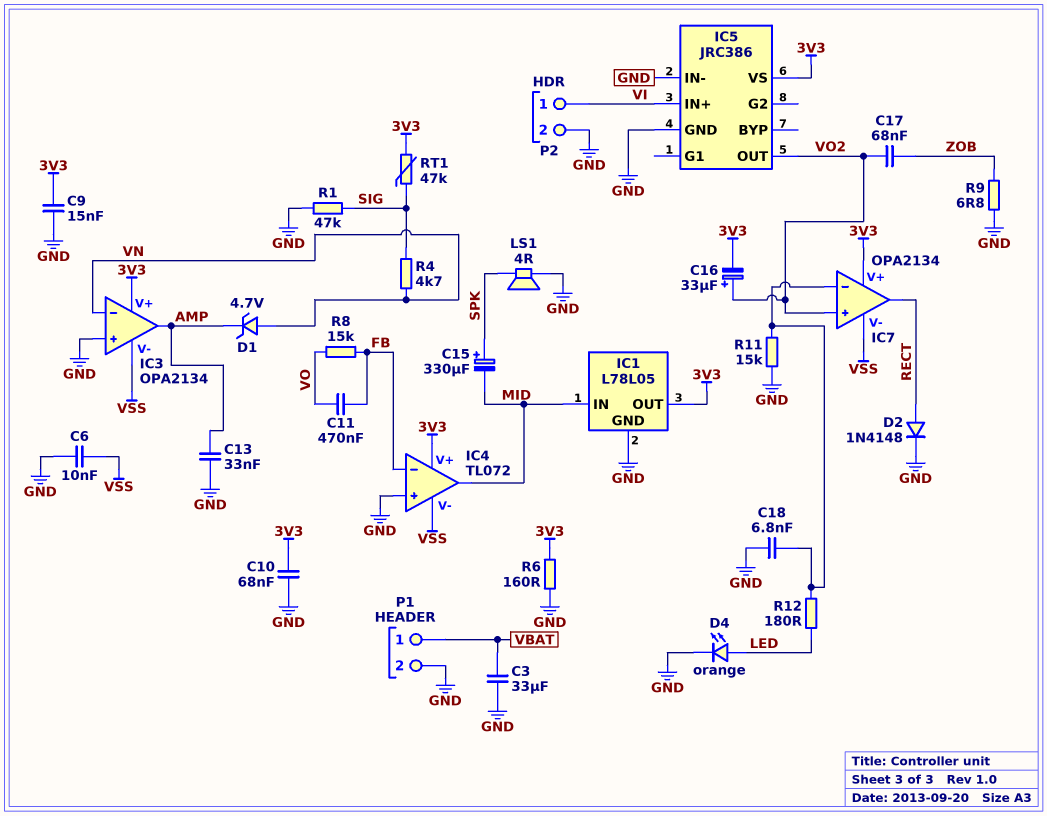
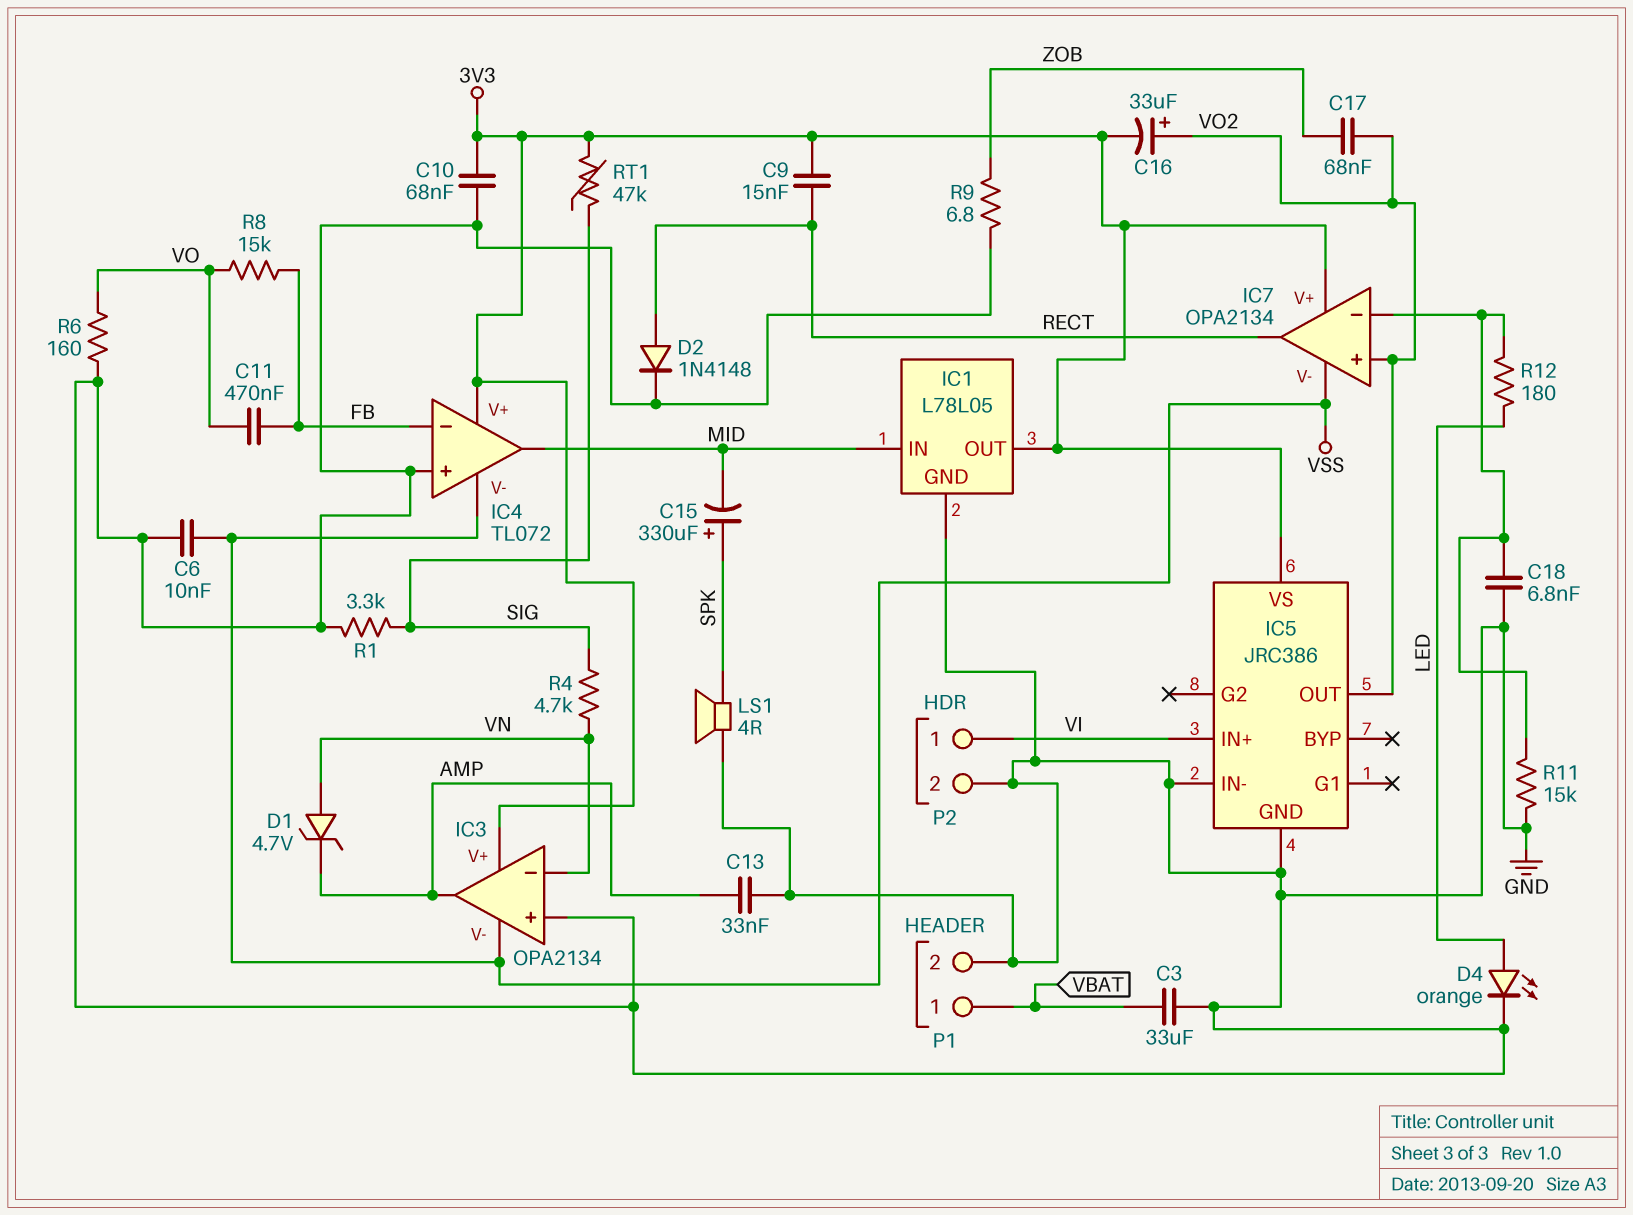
C9: 15nF (3V3, GND) -> 15nF (3V3, RECT)
R1: 47k (GND, SIG) -> 3.3k (GND, SIG)
R6: 160 (3V3, GND) -> 160 (GND, VO)

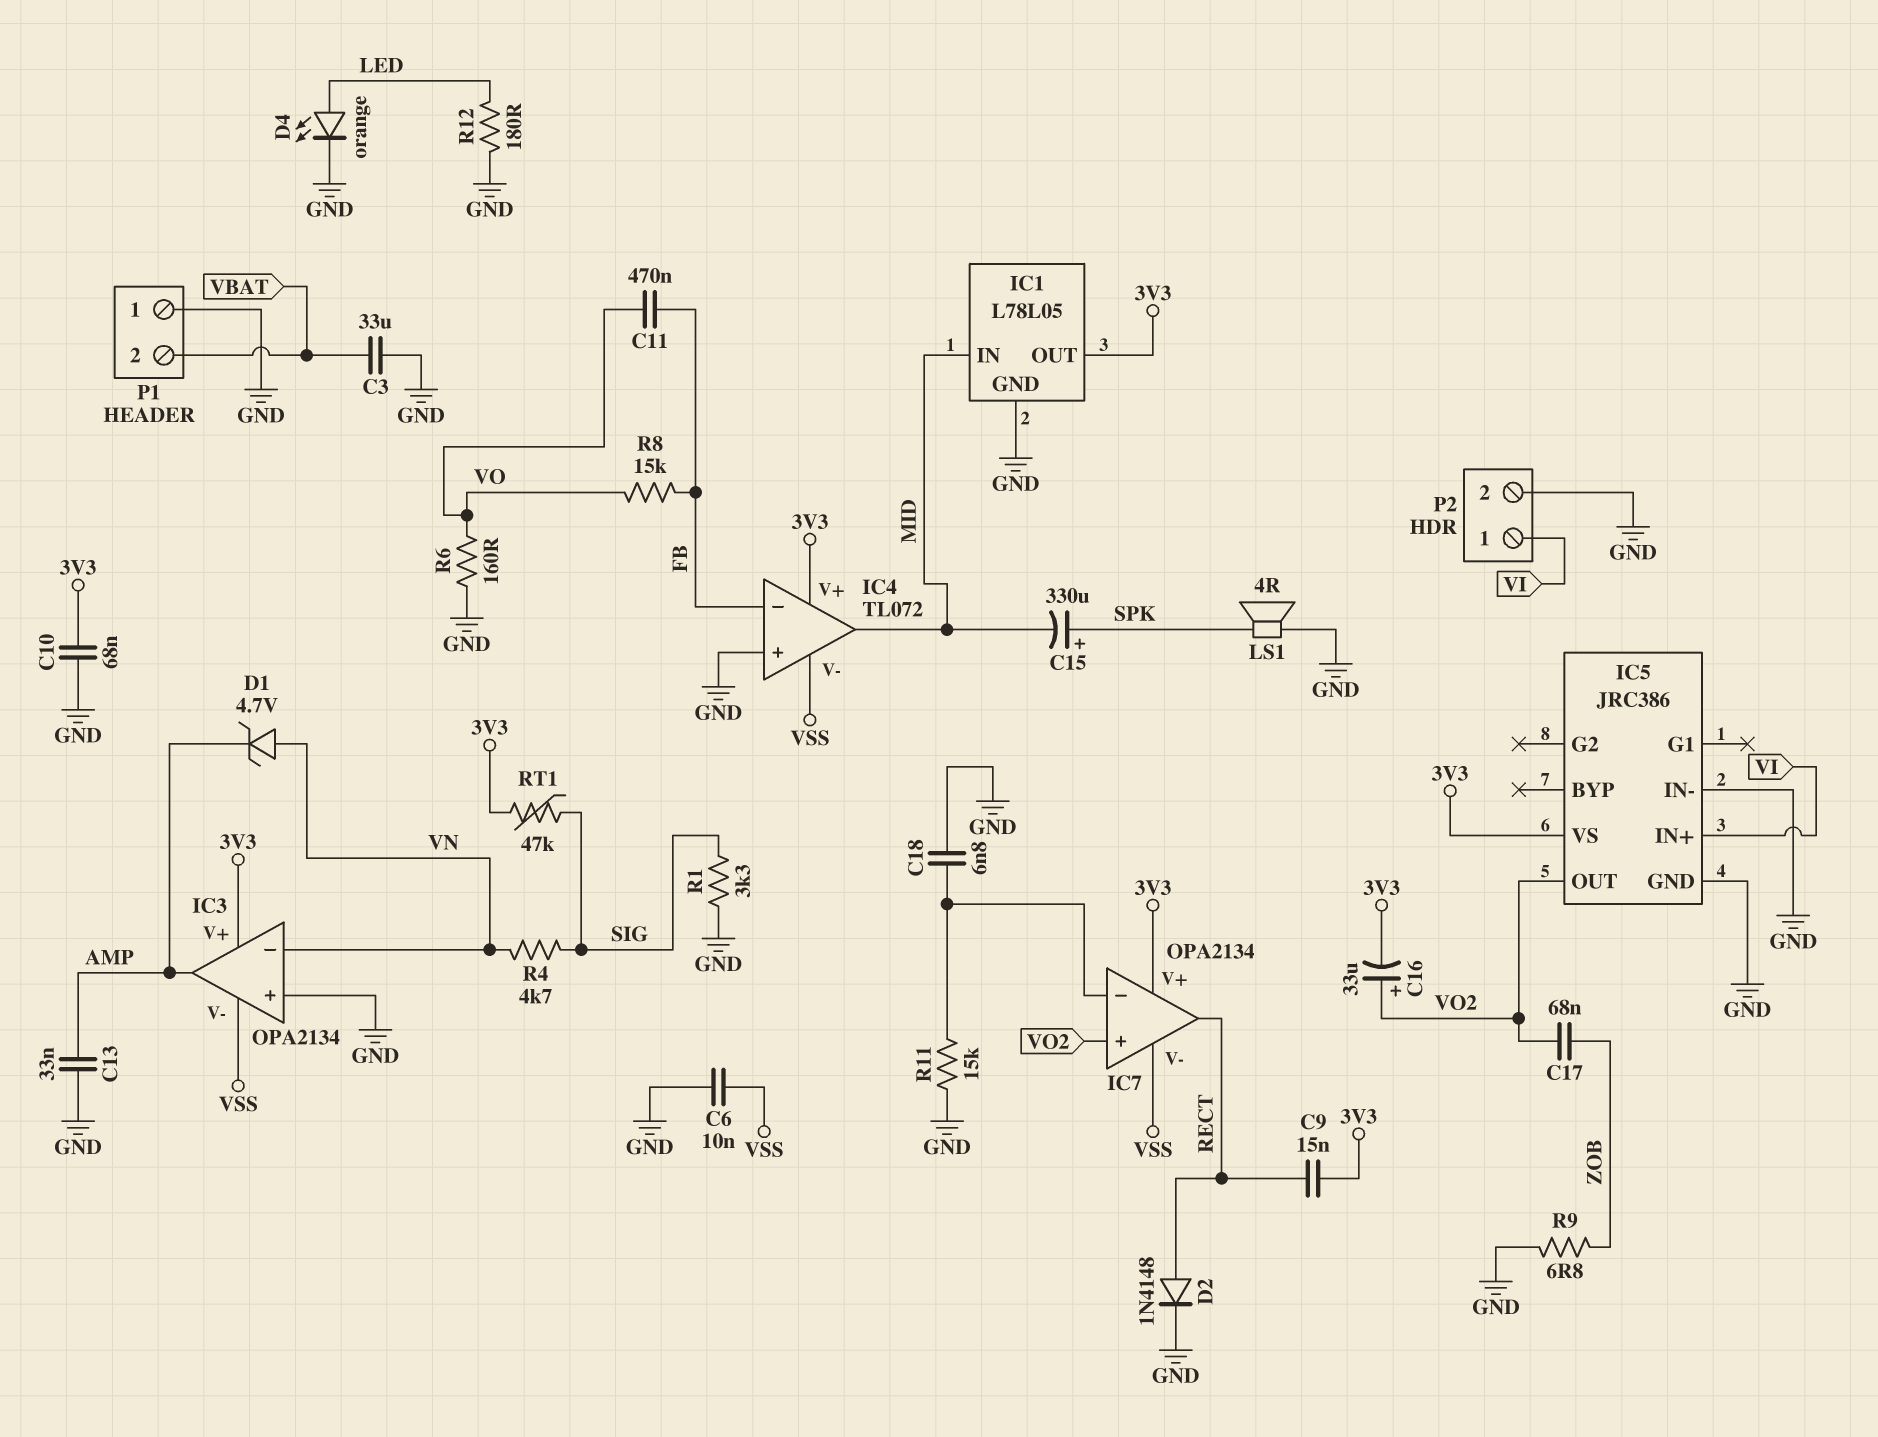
P1 pin 1: VBAT -> GND
P1 pin 2: GND -> VBAT
R12: 180 (IC7/in-, LED) -> 180 (GND, LED)

